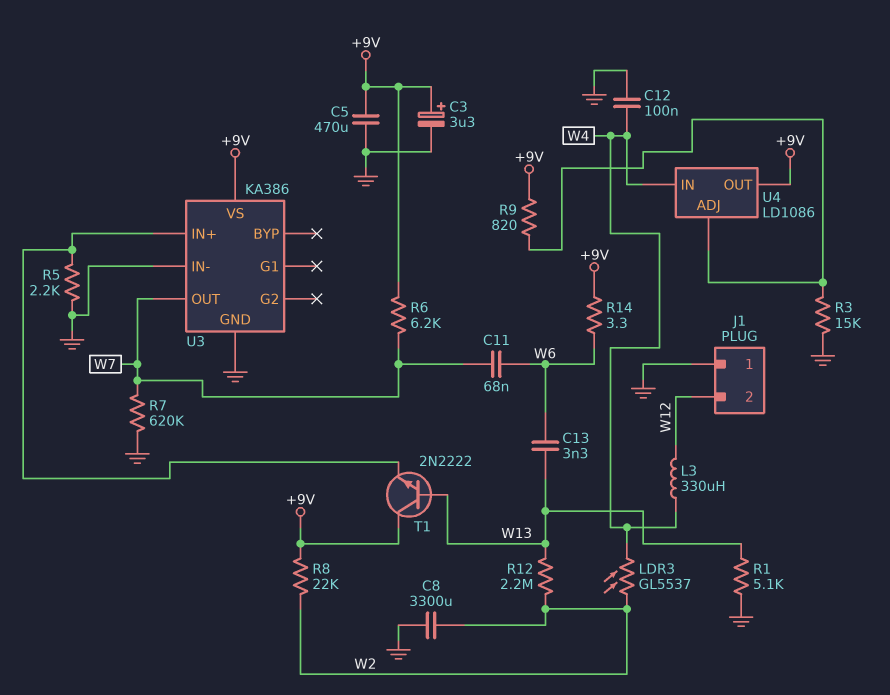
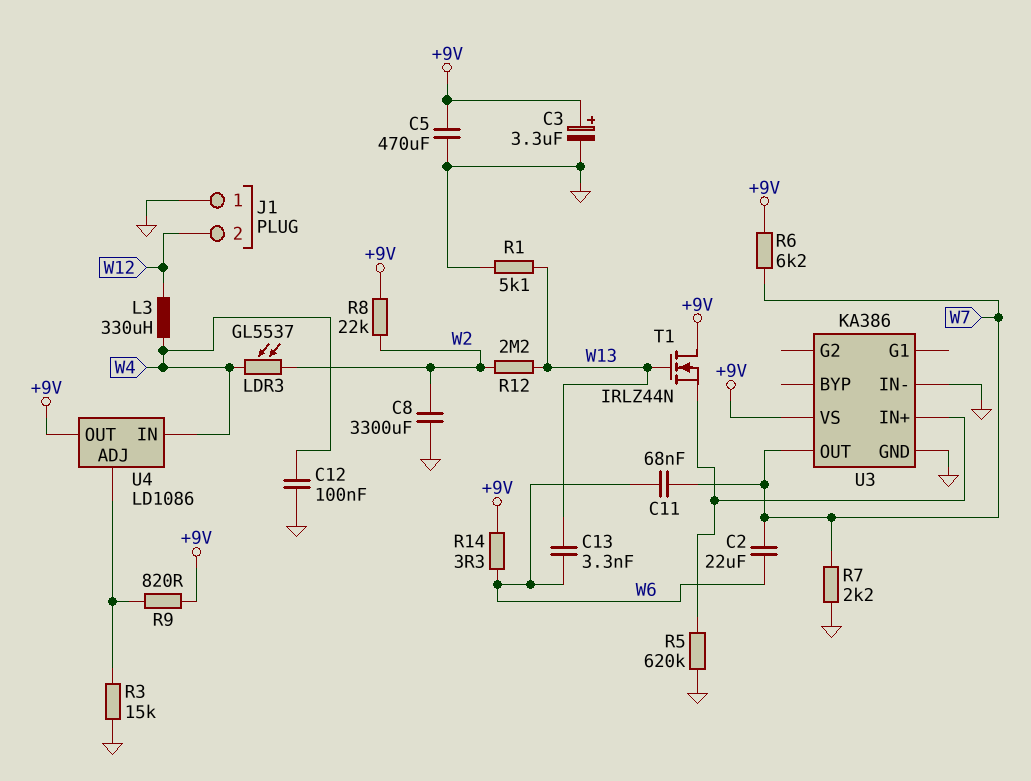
C2: none -> 22uF (W6, W7)
R5: 2.2k (GND, U3/IN+) -> 620k (GND, U3/IN+)
R7: 620k (GND, W7) -> 2.2k (GND, W7)
T1: NPN 2N2222 (B W13, C +9V, E U3/IN+) -> NMOS IRLZ44N (G W13, D +9V, S U3/IN+)

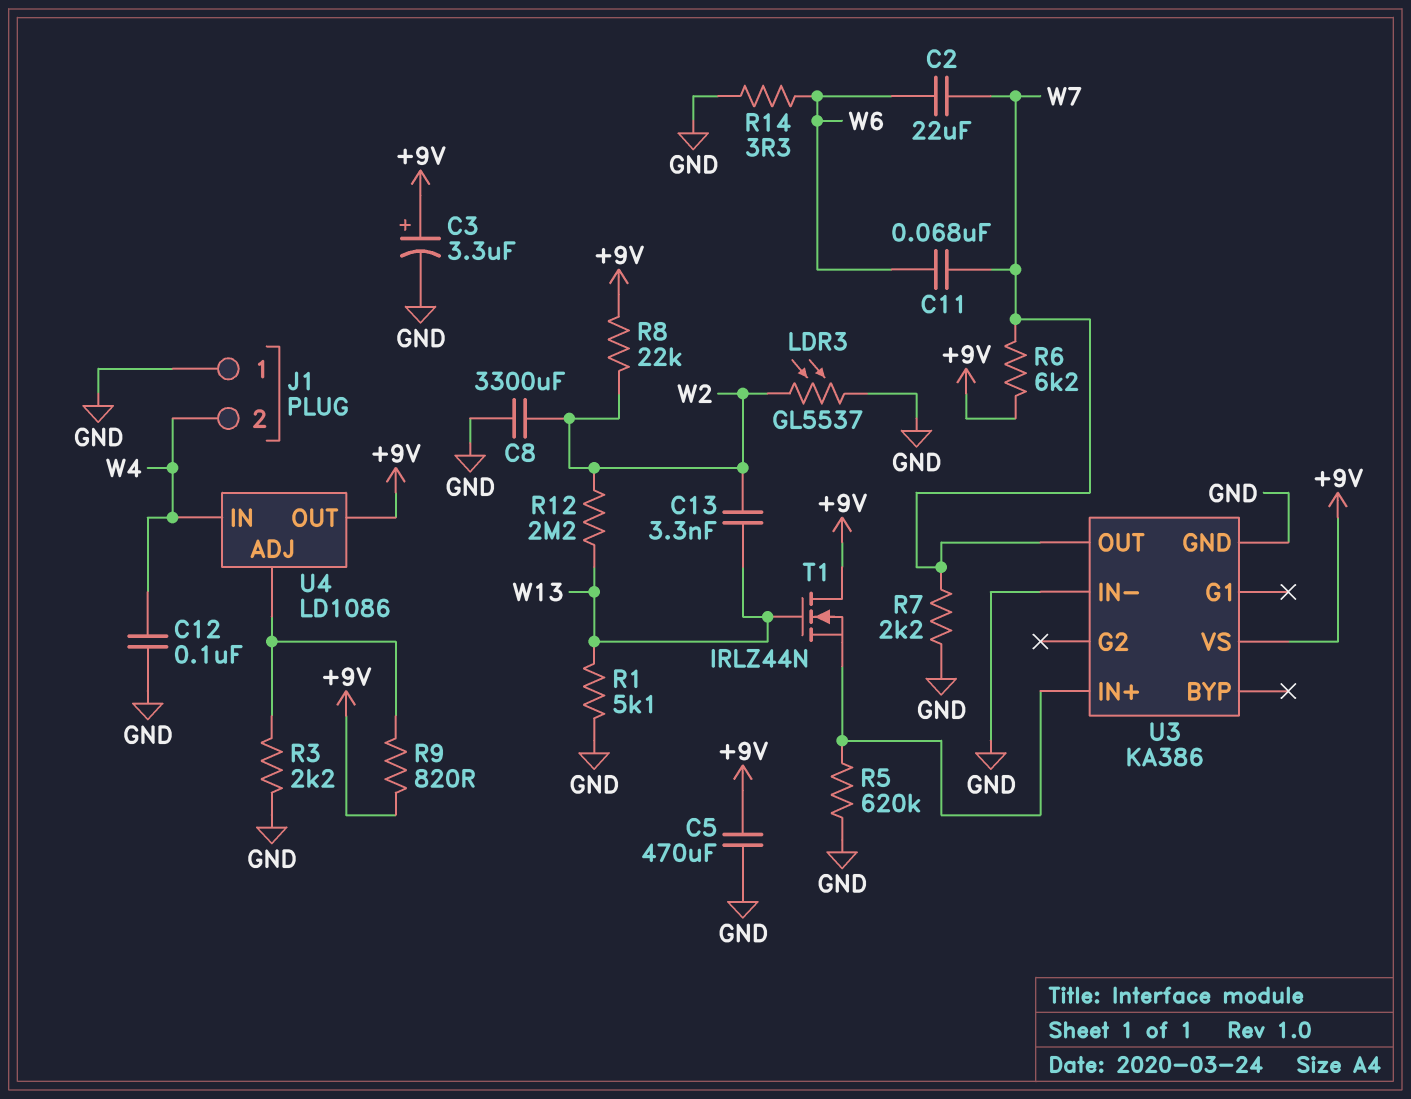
C13: 3.3nF (W6, W13) -> 3.3nF (W2, W13)
J1 pin 2: W12 -> W4
L3: 330uH (W4, W12) -> none
LDR3: GL5537 (W2, W4) -> GL5537 (GND, W2)
R3: 15k (GND, U4/ADJ) -> 2.2k (GND, U4/ADJ)
R14: 3.3 (+9V, W6) -> 3.3 (GND, W6)

